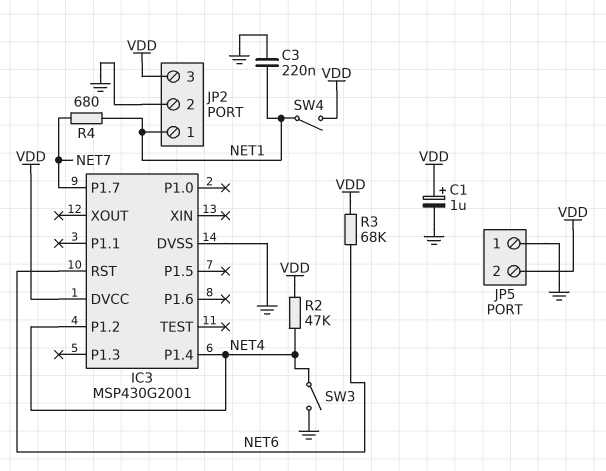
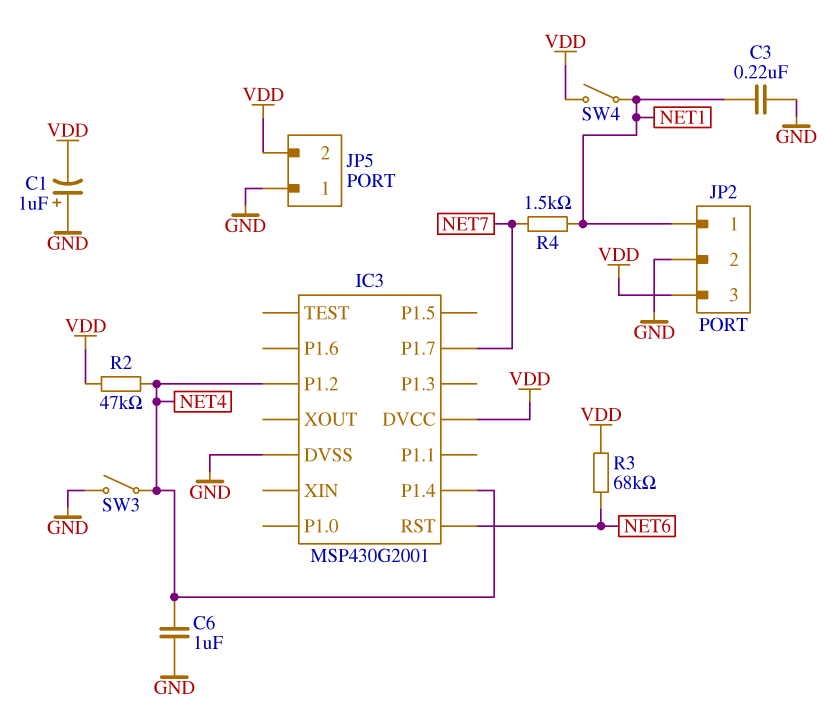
C1: 1uF (plus VDD, minus GND) -> 1uF (plus GND, minus VDD)
C6: none -> 1uF (GND, NET4)
R4: 680 (NET1, NET7) -> 1.5k (NET1, NET7)

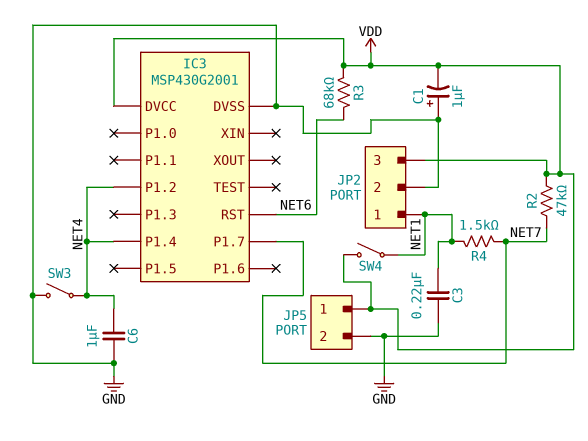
JP5 pin 1: GND -> VDD
JP5 pin 2: VDD -> GND
R2: 47k (NET4, VDD) -> 47k (NET7, VDD)

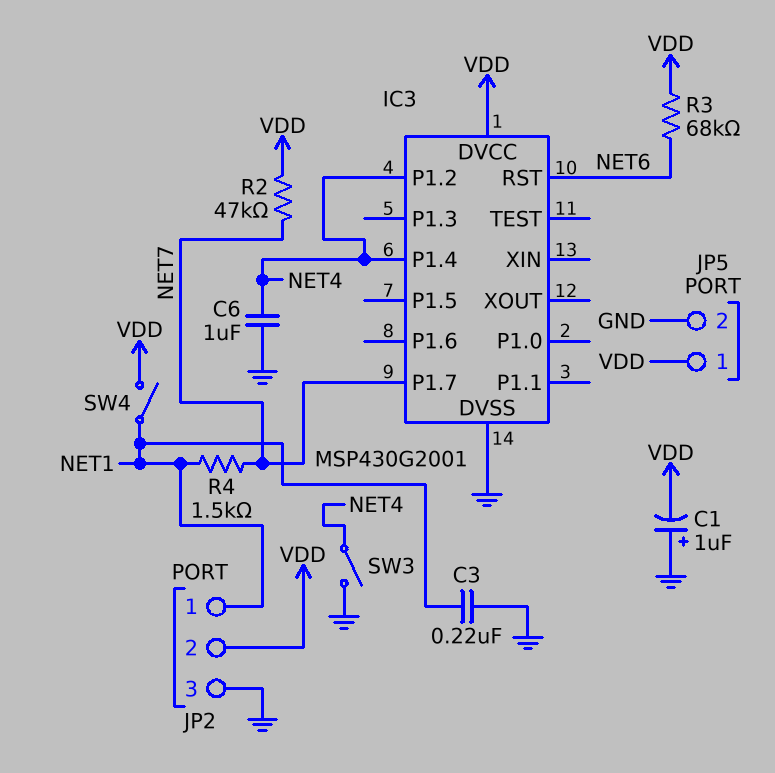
JP2 pin 2: GND -> VDD
JP2 pin 3: VDD -> GND

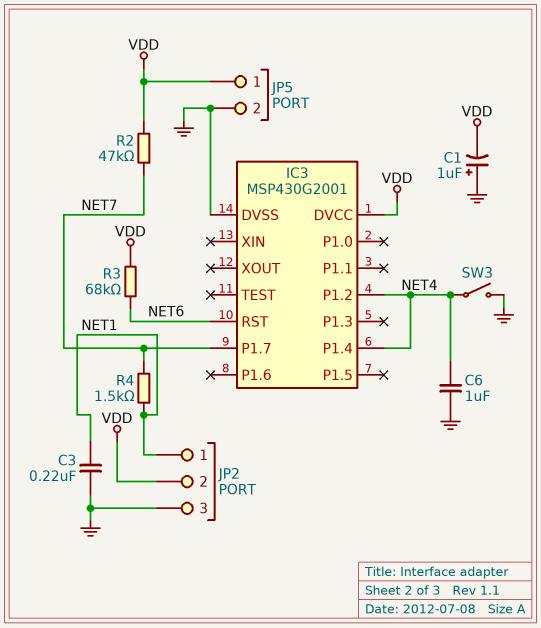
SW4: switch (NET1, VDD) -> none

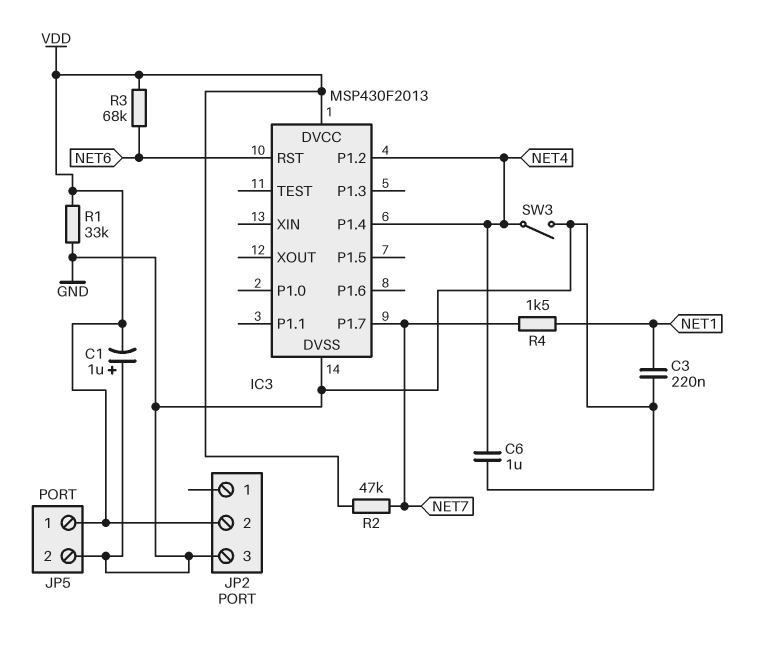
IC3: MSP430G2001 -> MSP430F2013
JP2 pin 1: NET1 -> none
R1: none -> 33k (GND, VDD)

